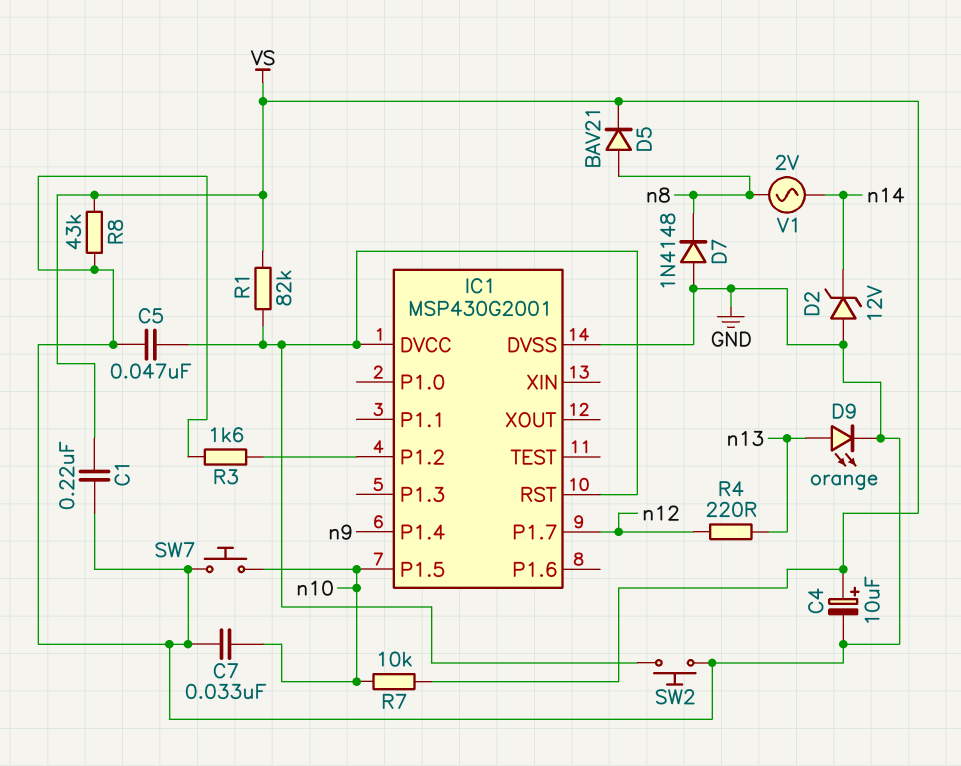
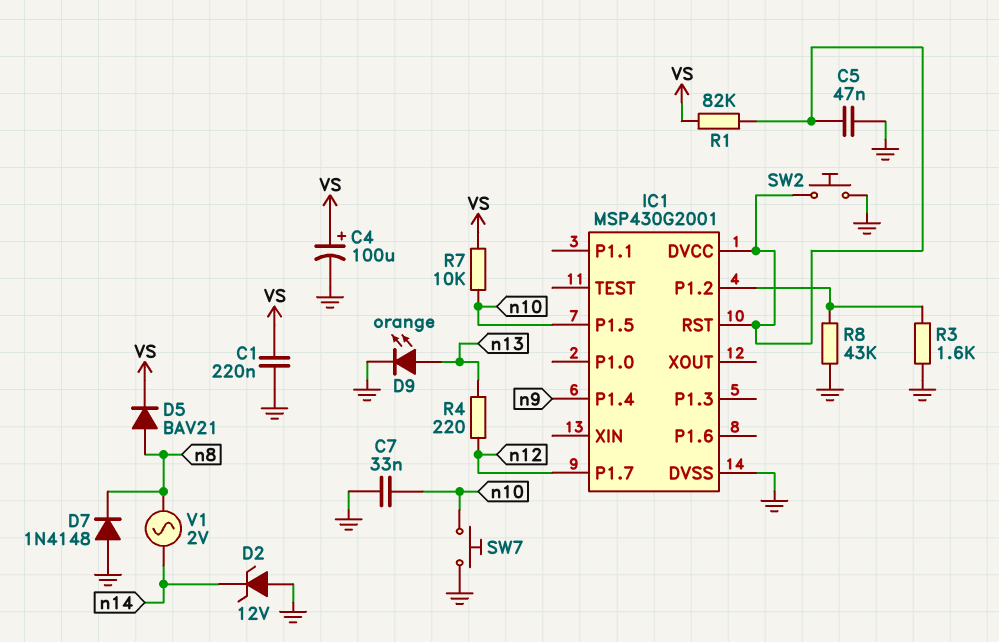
C4: 10uF (plus VS, minus GND) -> 100uF (plus VS, minus GND)
R8: 43k (GND, VS) -> 43k (GND, IC1/P1.2)

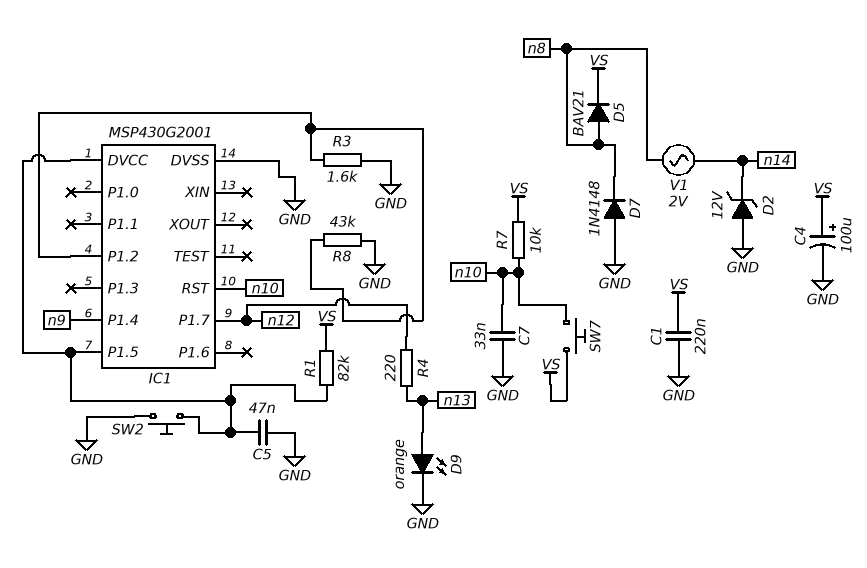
IC1 pin P1.5: n10 -> IC1/DVCC
IC1 pin RST: IC1/DVCC -> n10
SW7: button (GND, n10) -> button (VS, n10)

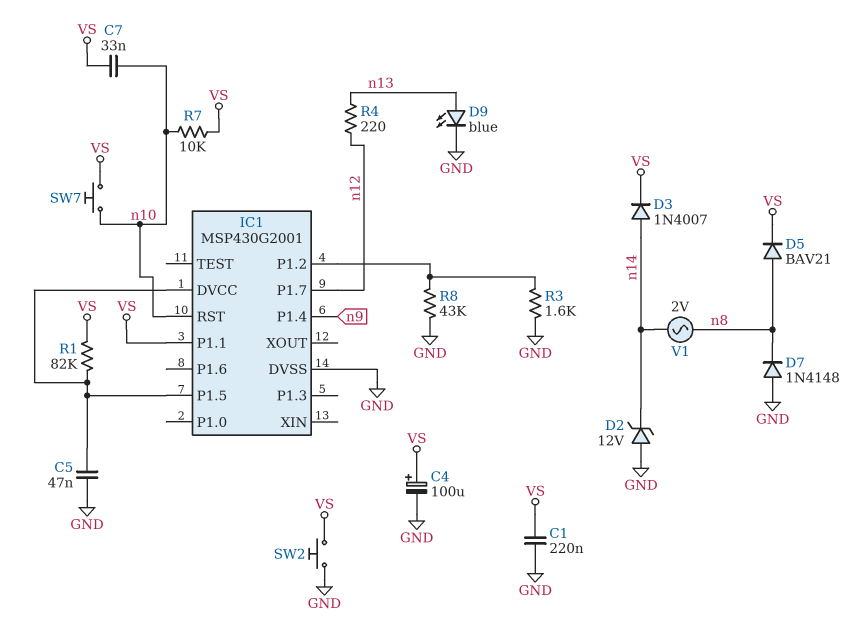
C7: 33nF (GND, n10) -> 33nF (VS, n10)
D3: none -> diode 1N4007 (A n14, K VS)
D9: LED orange (A n13, K GND) -> LED blue (A n13, K GND)
IC1 pin P1.1: none -> VS
SW2: button (GND, IC1/DVCC) -> button (GND, VS)

